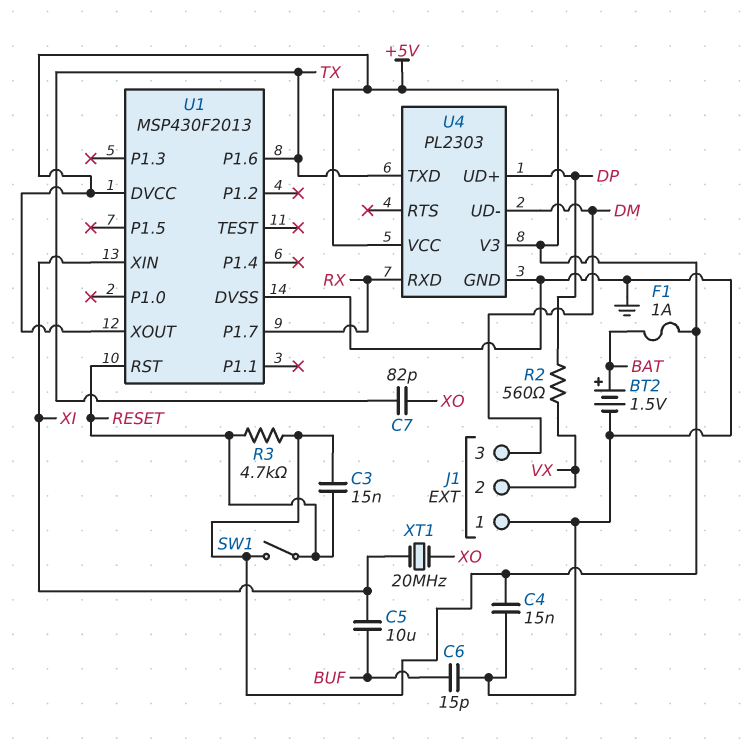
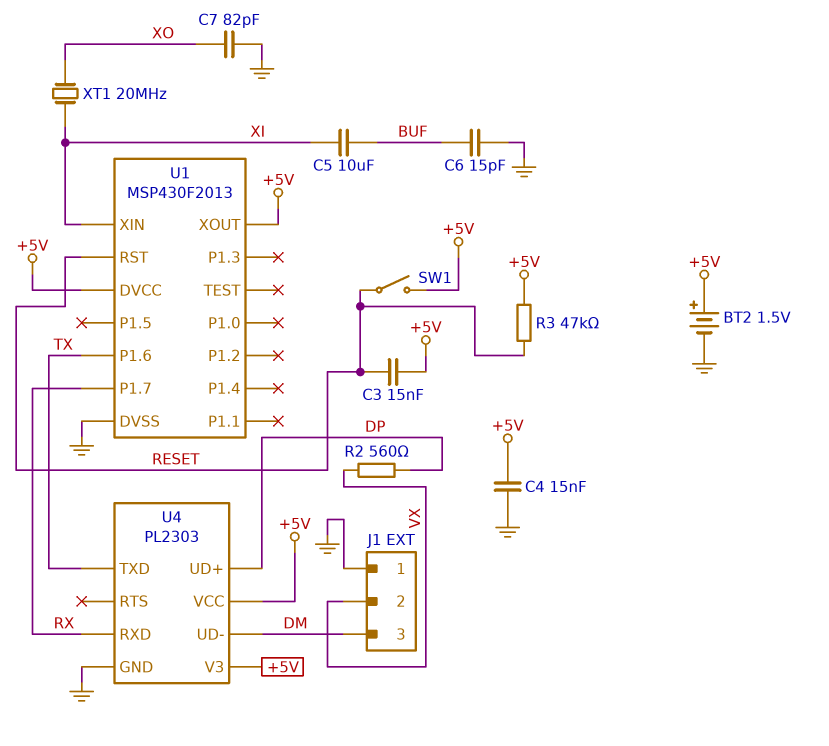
BT2: 1.5V (plus BAT, minus GND) -> 1.5V (plus +5V, minus GND)
C7: 82pF (TX, XO) -> 82pF (GND, XO)
F1: 1A (+5V, BAT) -> none
R3: 4.7k (+5V, RESET) -> 47k (+5V, RESET)

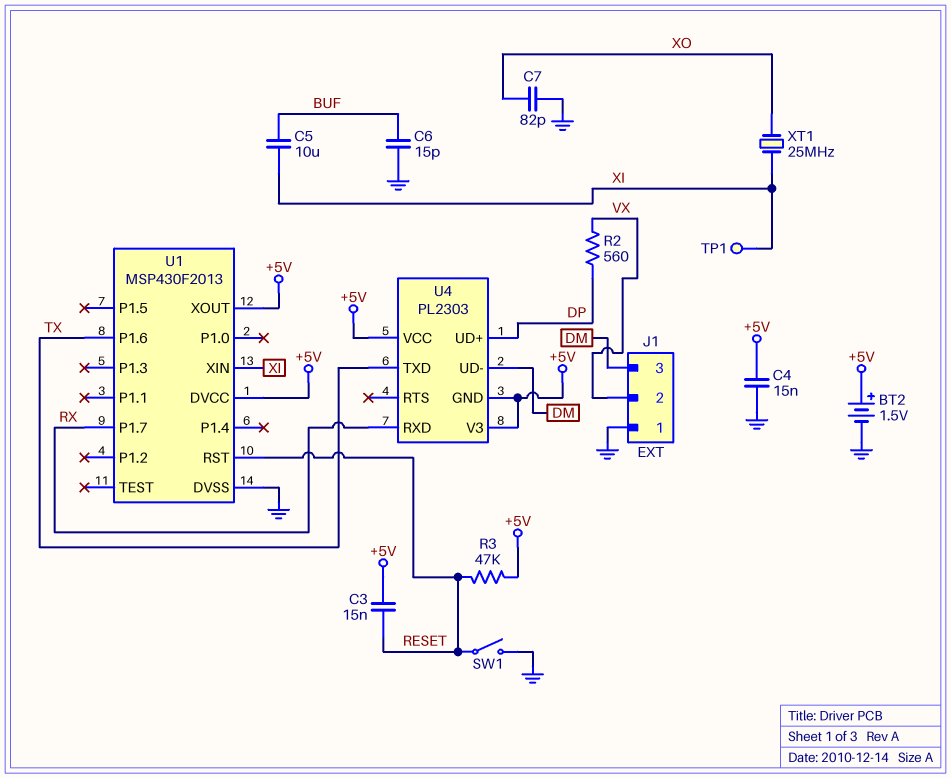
SW1: switch (+5V, RESET) -> switch (GND, RESET)
TP1: none -> test point (XI)
U4 pin GND: GND -> +5V
XT1: 20MHz (XI, XO) -> 25MHz (XI, XO)

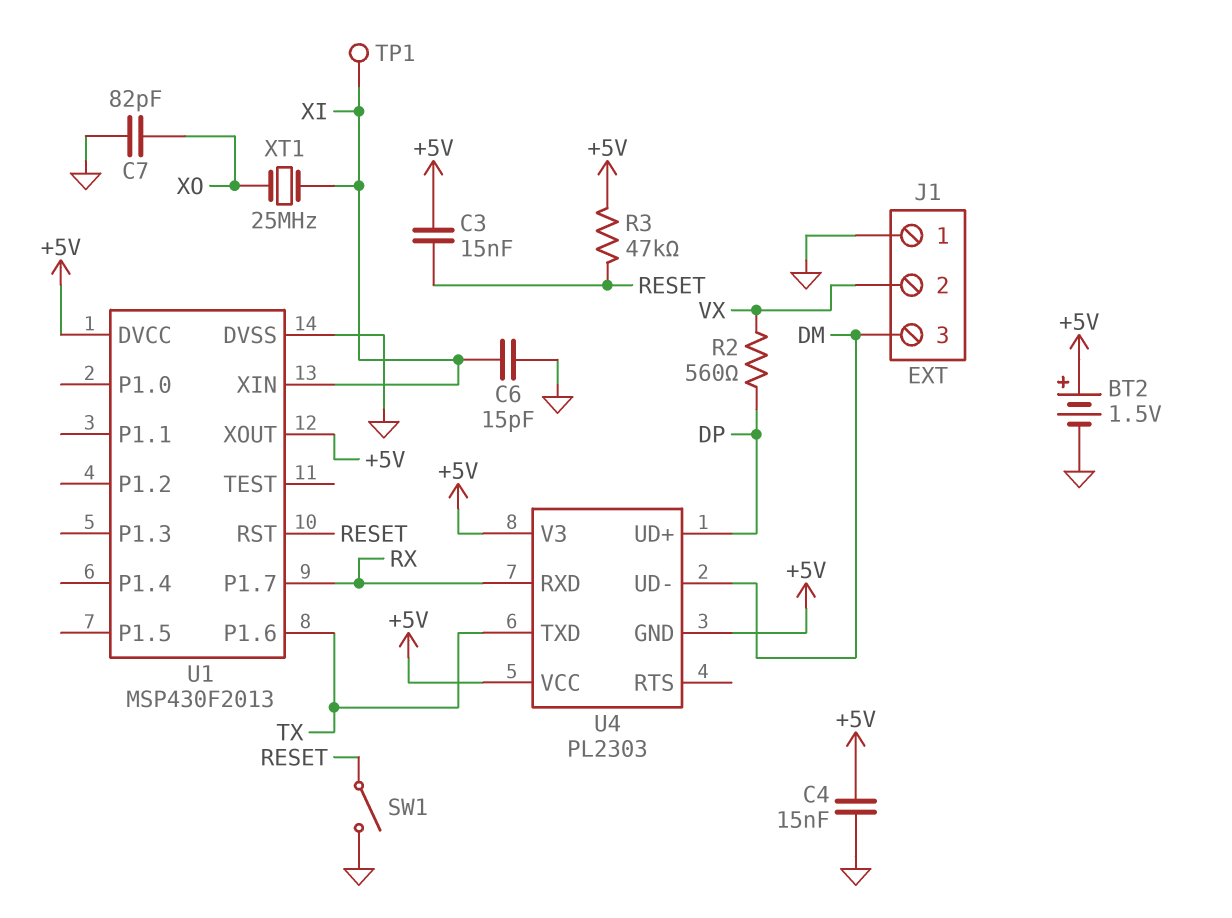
C5: 10uF (BUF, XI) -> none
C6: 15pF (BUF, GND) -> 15pF (GND, XI)

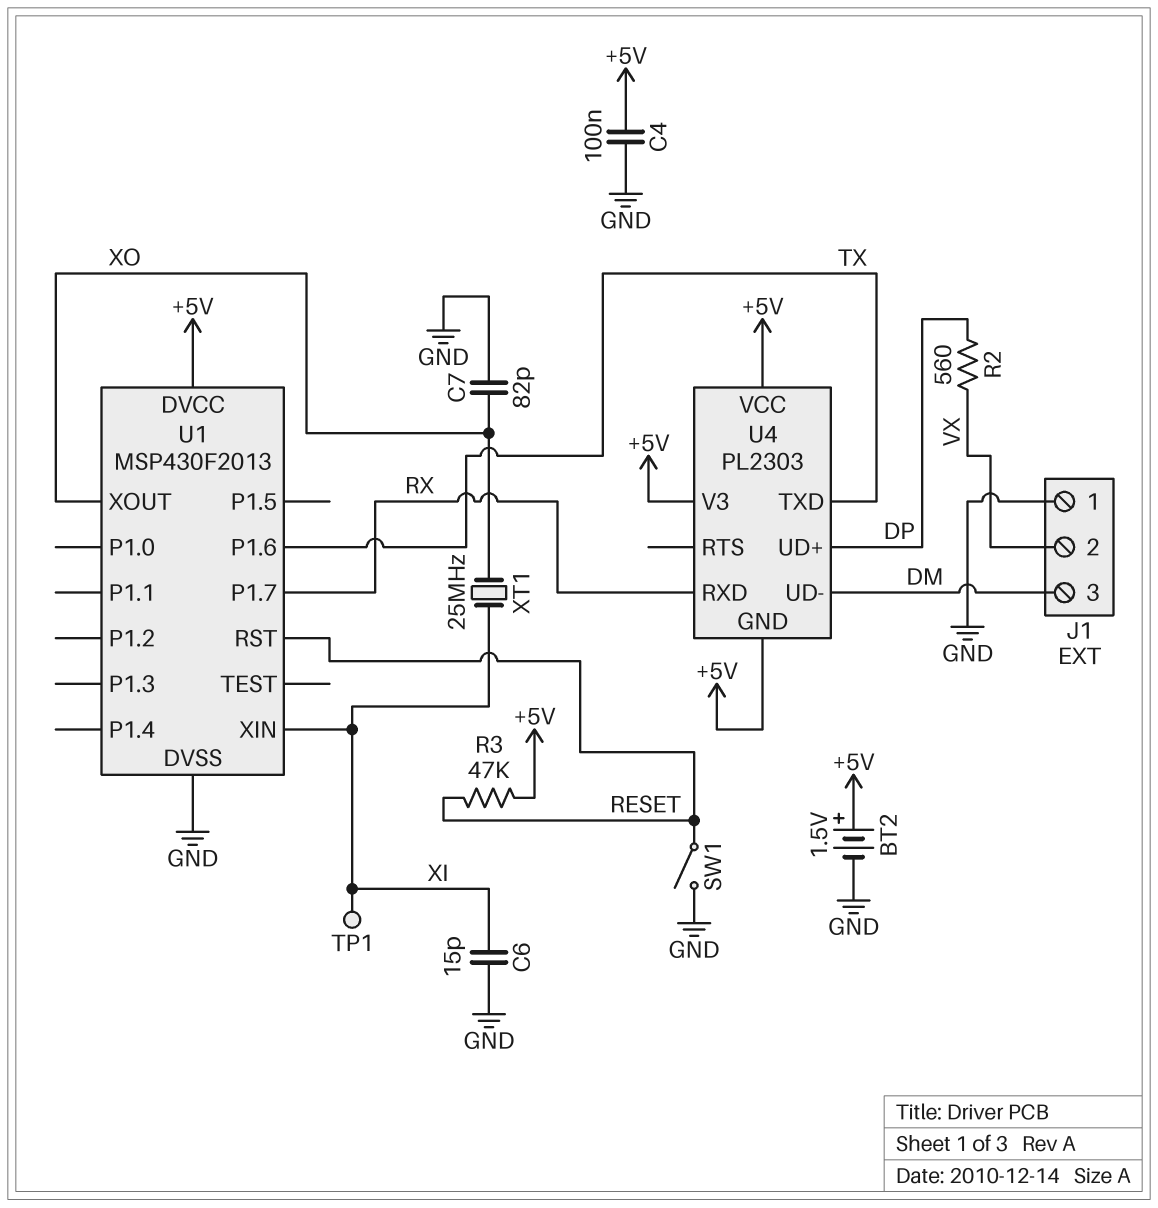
C3: 15nF (+5V, RESET) -> none
C4: 15nF (+5V, GND) -> 100nF (+5V, GND)
U1 pin XOUT: +5V -> XO

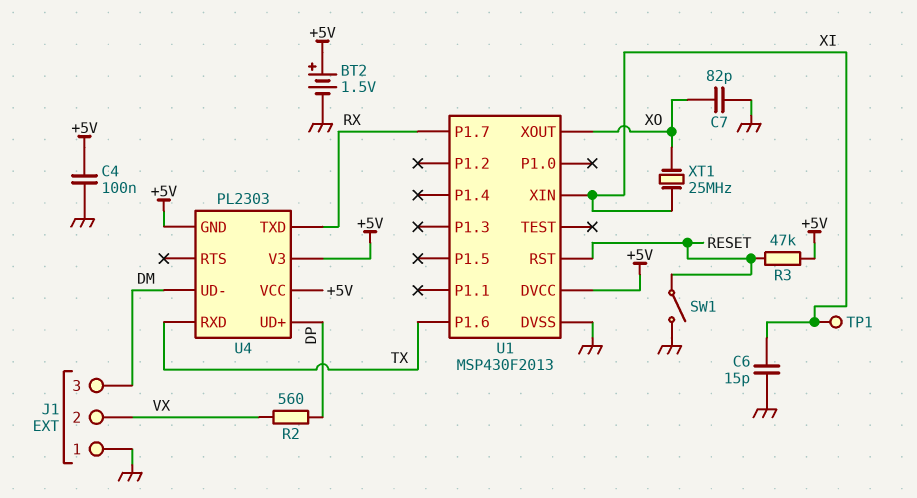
U4 pin RXD: RX -> TX
U4 pin TXD: TX -> RX

